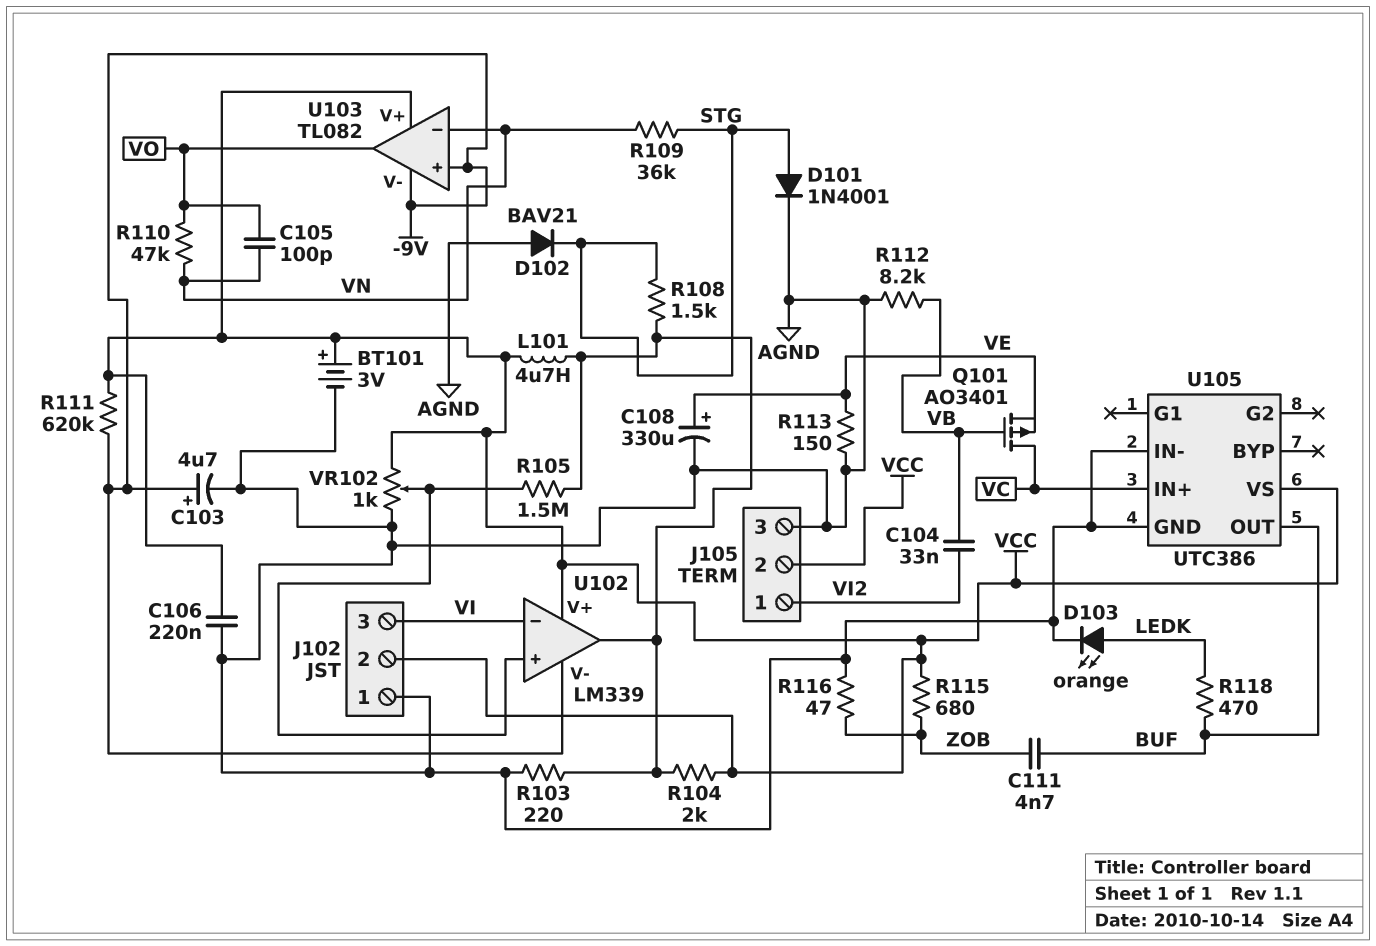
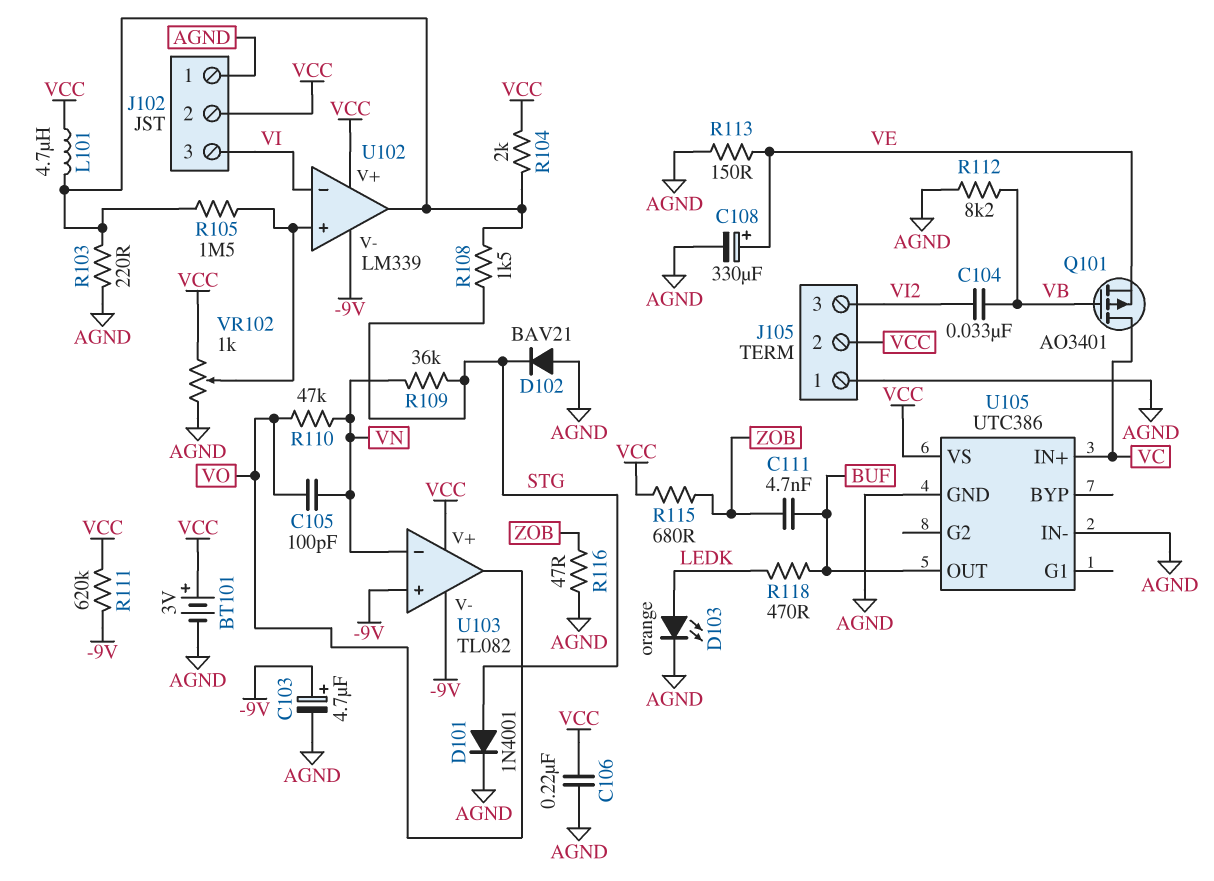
J105 pin 1: VI2 -> AGND
J105 pin 3: AGND -> VI2

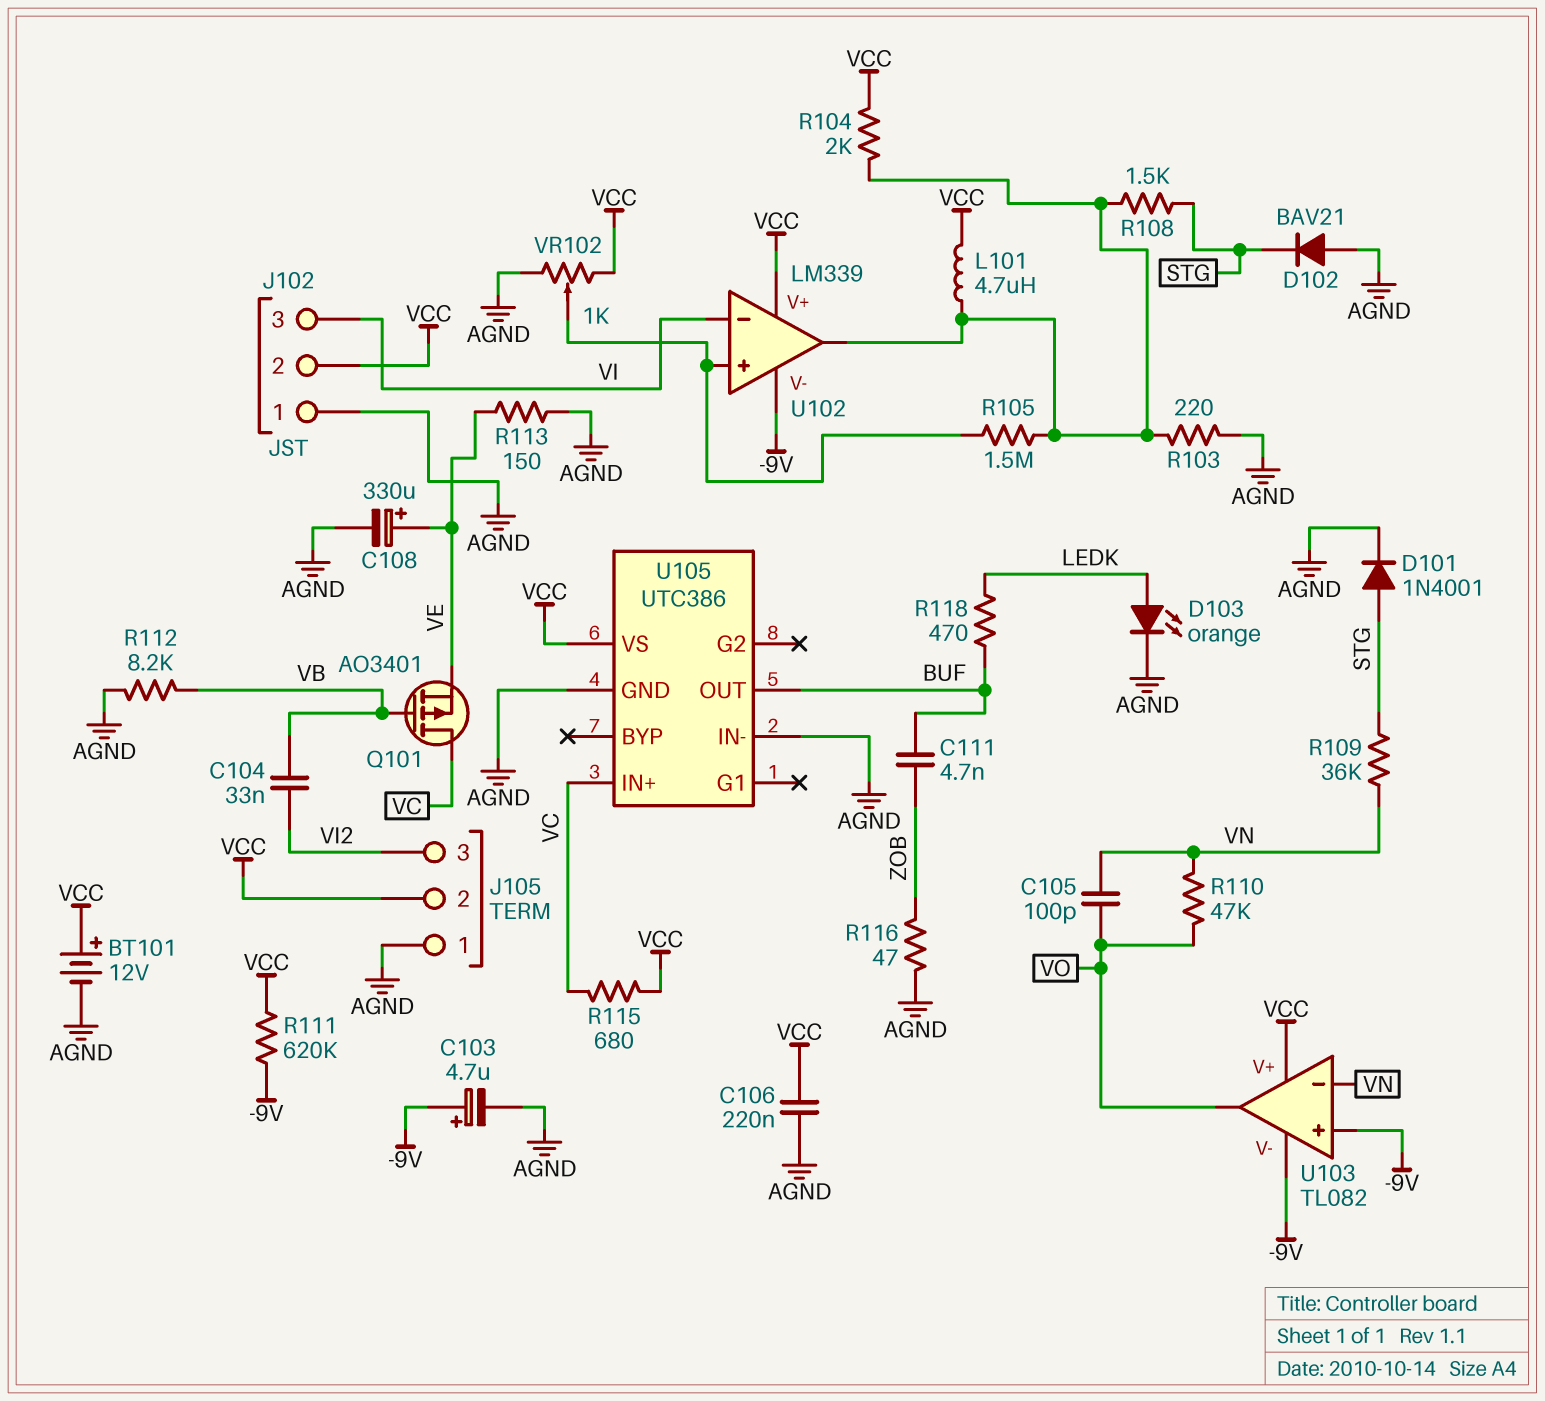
BT101: 3V (plus VCC, minus AGND) -> 12V (plus VCC, minus AGND)
R115: 680 (VCC, ZOB) -> 680 (VC, VCC)

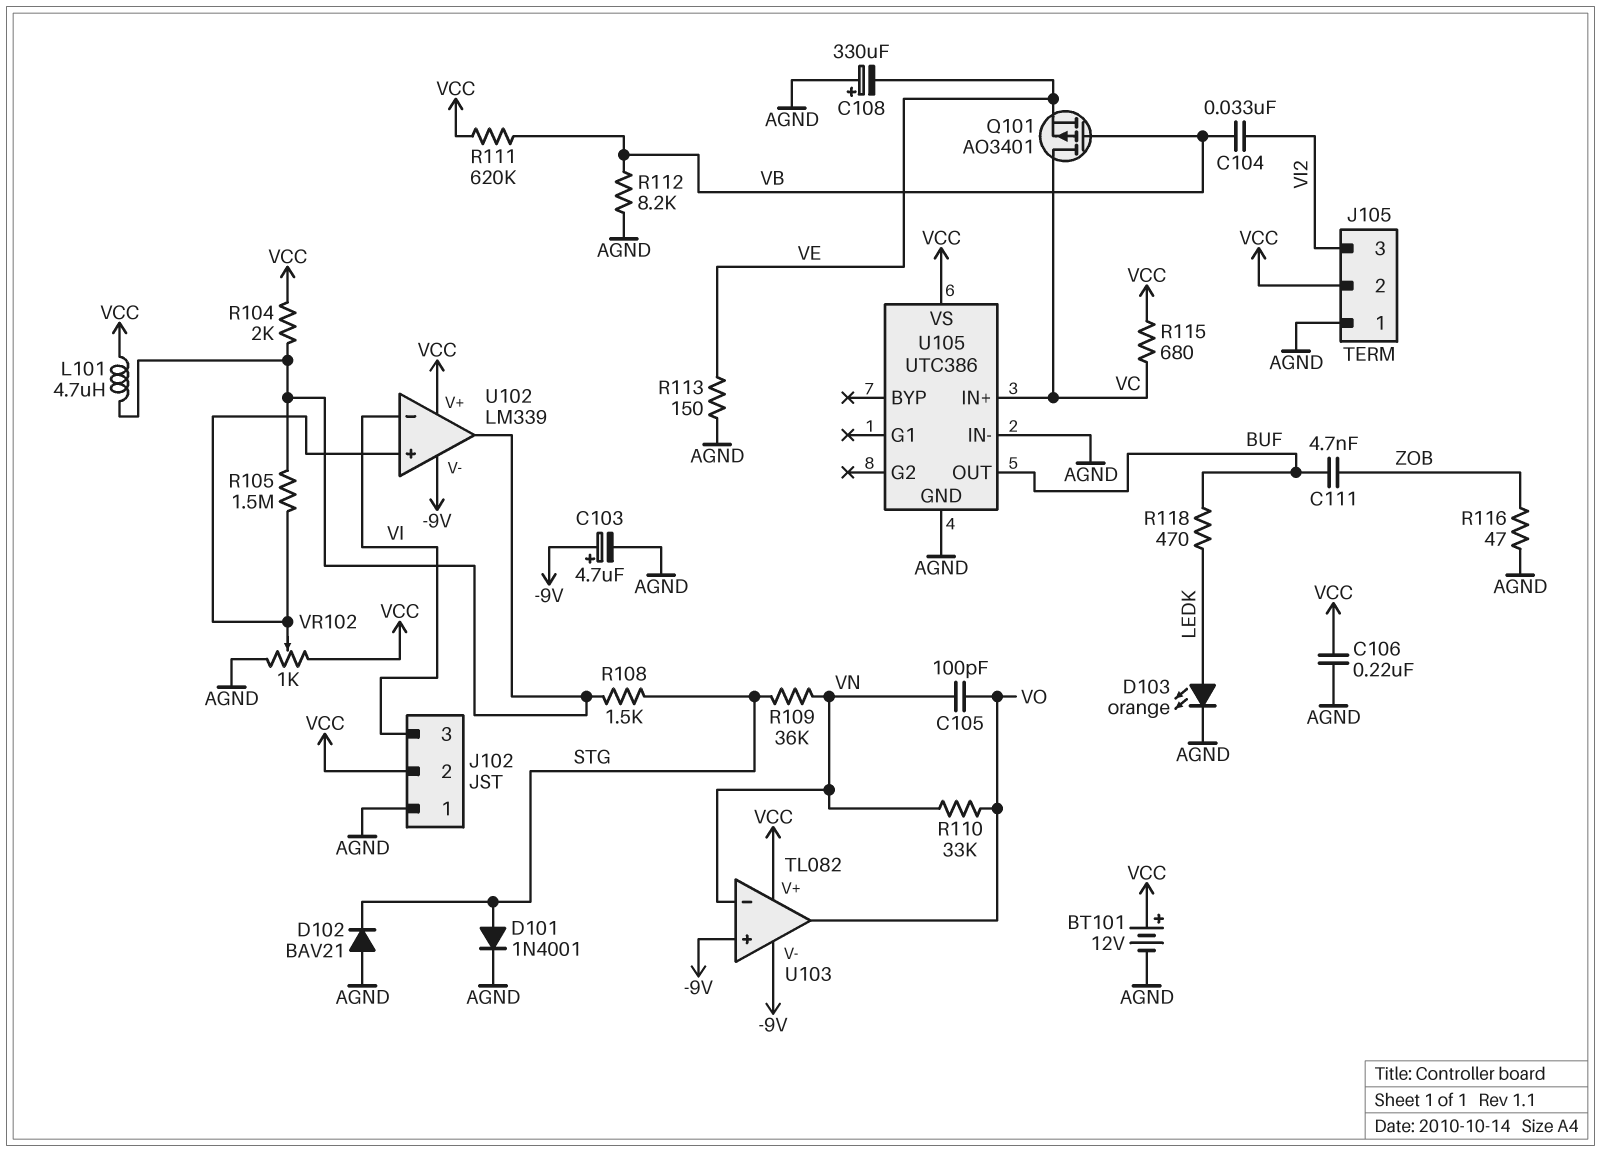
C108: 330uF (plus VE, minus AGND) -> 330uF (plus AGND, minus VE)
R103: 220 (AGND, U102/out) -> none
R110: 47k (VN, VO) -> 33k (VN, VO)
R111: 620k (-9V, VCC) -> 620k (VB, VCC)

